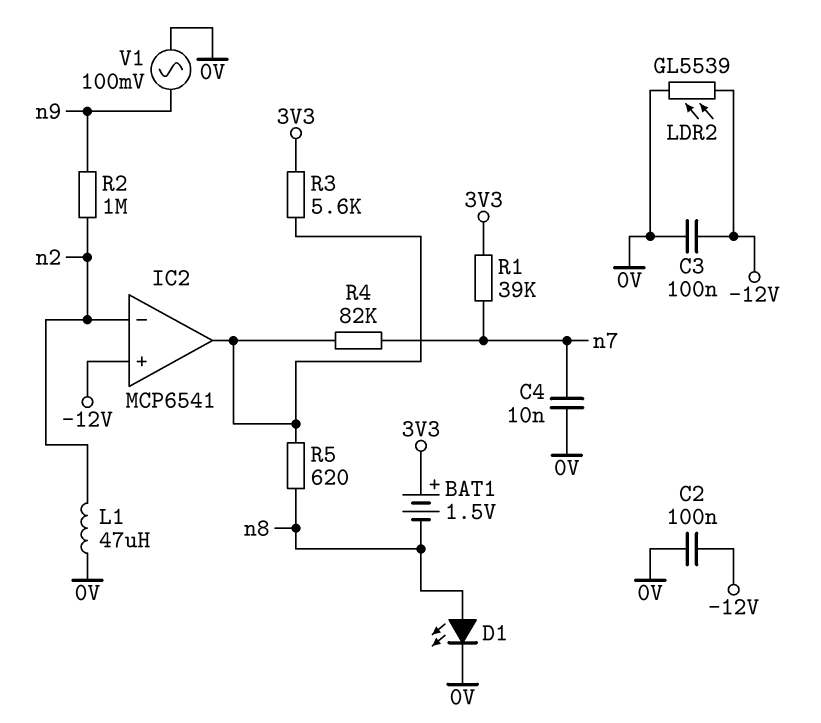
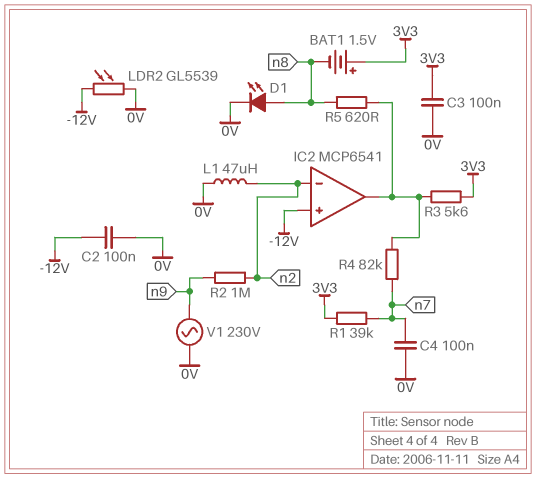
C3: 100nF (-12V, 0V) -> 100nF (0V, 3V3)
C4: 10nF (0V, n7) -> 100nF (0V, n7)
V1: AC 100mV (0V, n9) -> AC 230V (0V, n9)

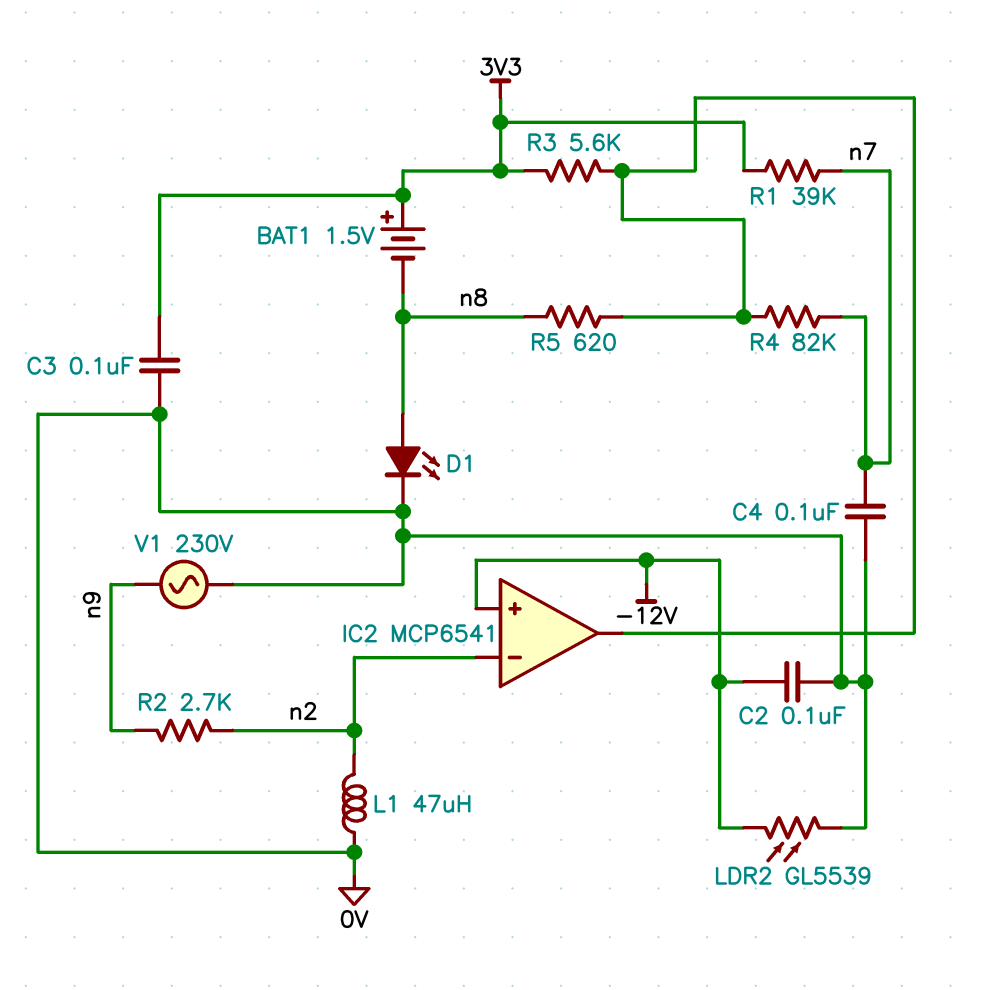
R2: 1M (n2, n9) -> 2.7k (n2, n9)

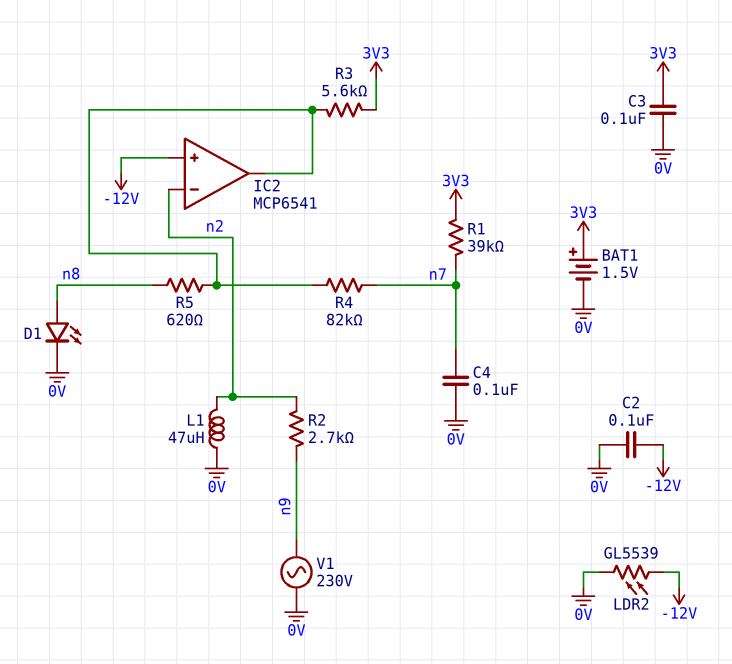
BAT1: 1.5V (plus 3V3, minus n8) -> 1.5V (plus 3V3, minus 0V)

